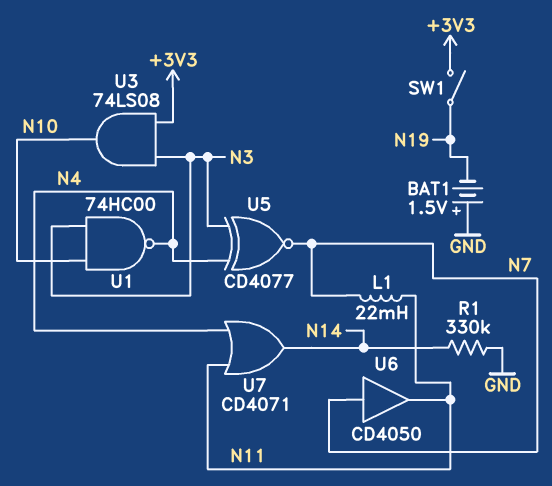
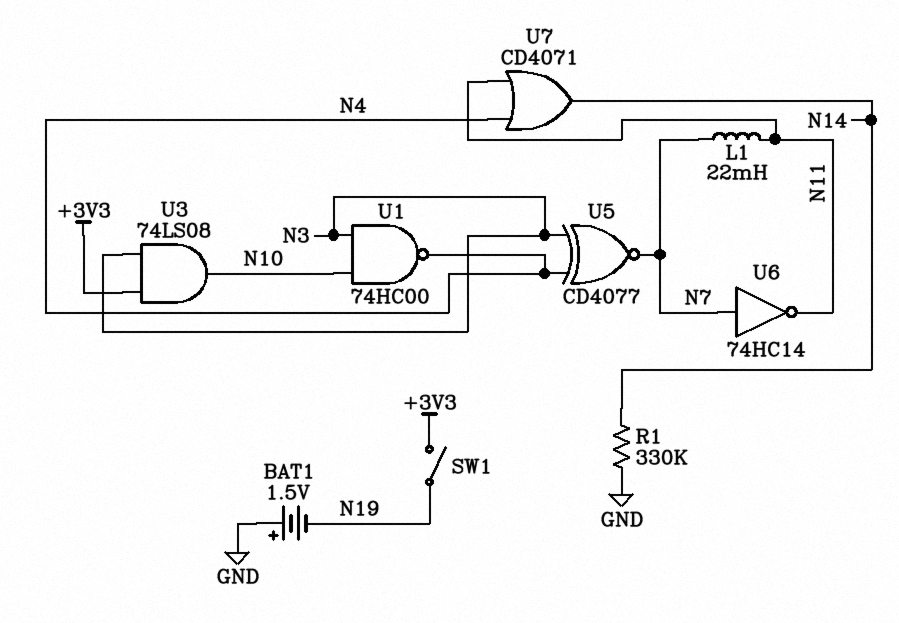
U6: buffer CD4050 (in N7, out N11) -> NOT 74HC14 (in N7, out N11)

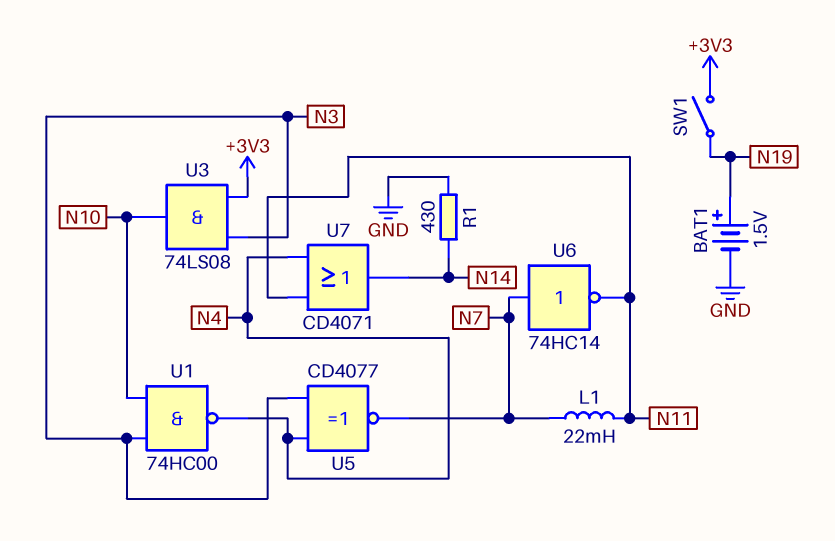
BAT1: 1.5V (plus GND, minus N19) -> 1.5V (plus N19, minus GND)
R1: 330k (GND, N14) -> 430 (GND, N14)

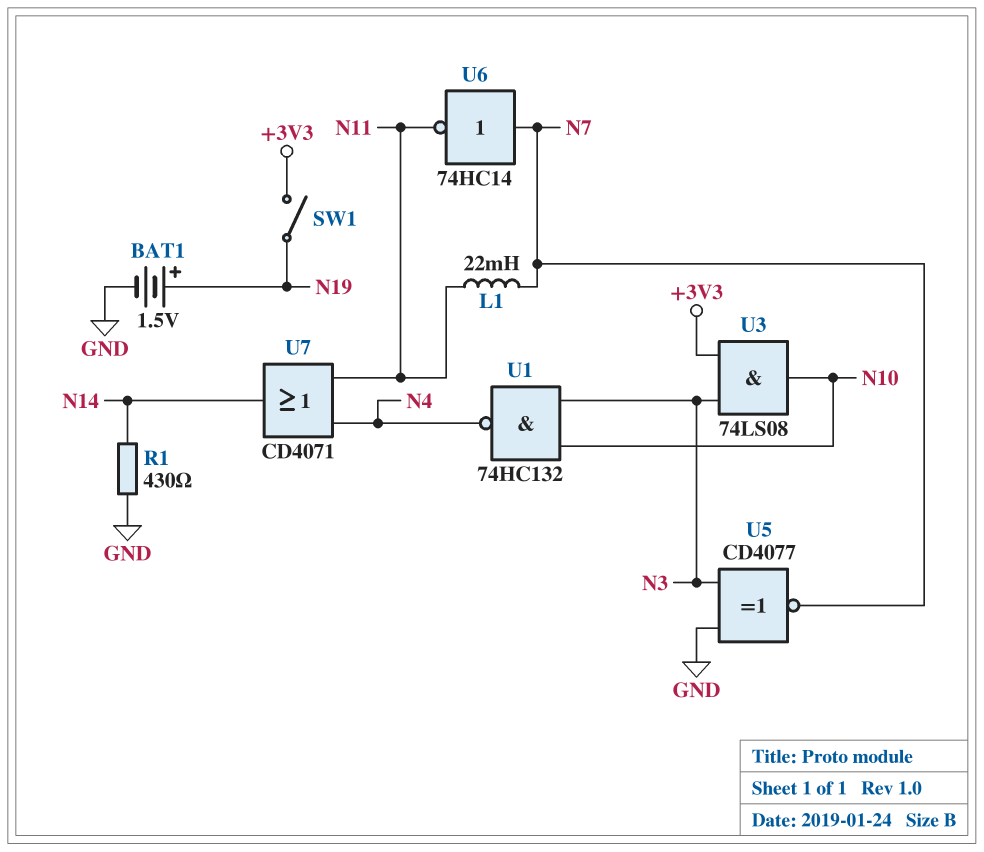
U1: NAND 74HC00 (in N3, in N10, out N4) -> NAND 74HC132 (in N3, in N10, out N4)
U5: XNOR CD4077 (in N3, in N4, out N7) -> XNOR CD4077 (in GND, in N3, out N7)

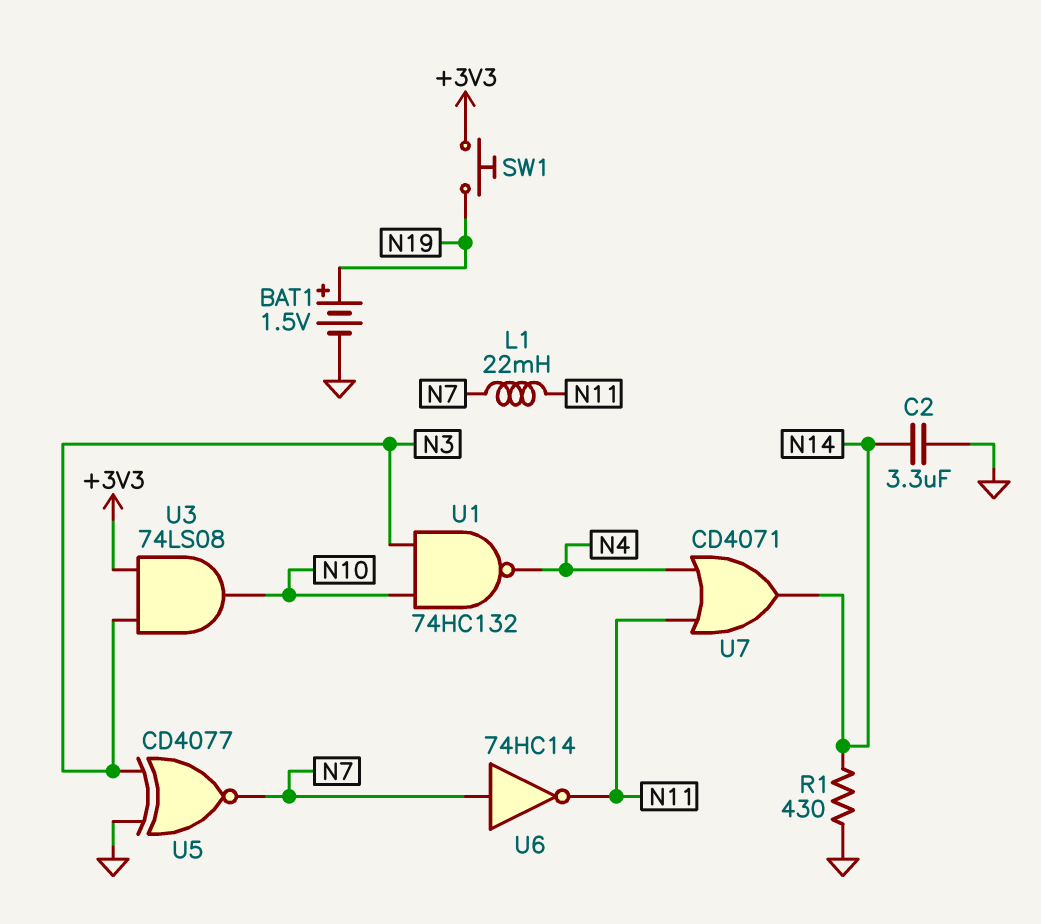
C2: none -> 3.3uF (GND, N14)
SW1: switch (+3V3, N19) -> button (+3V3, N19)

